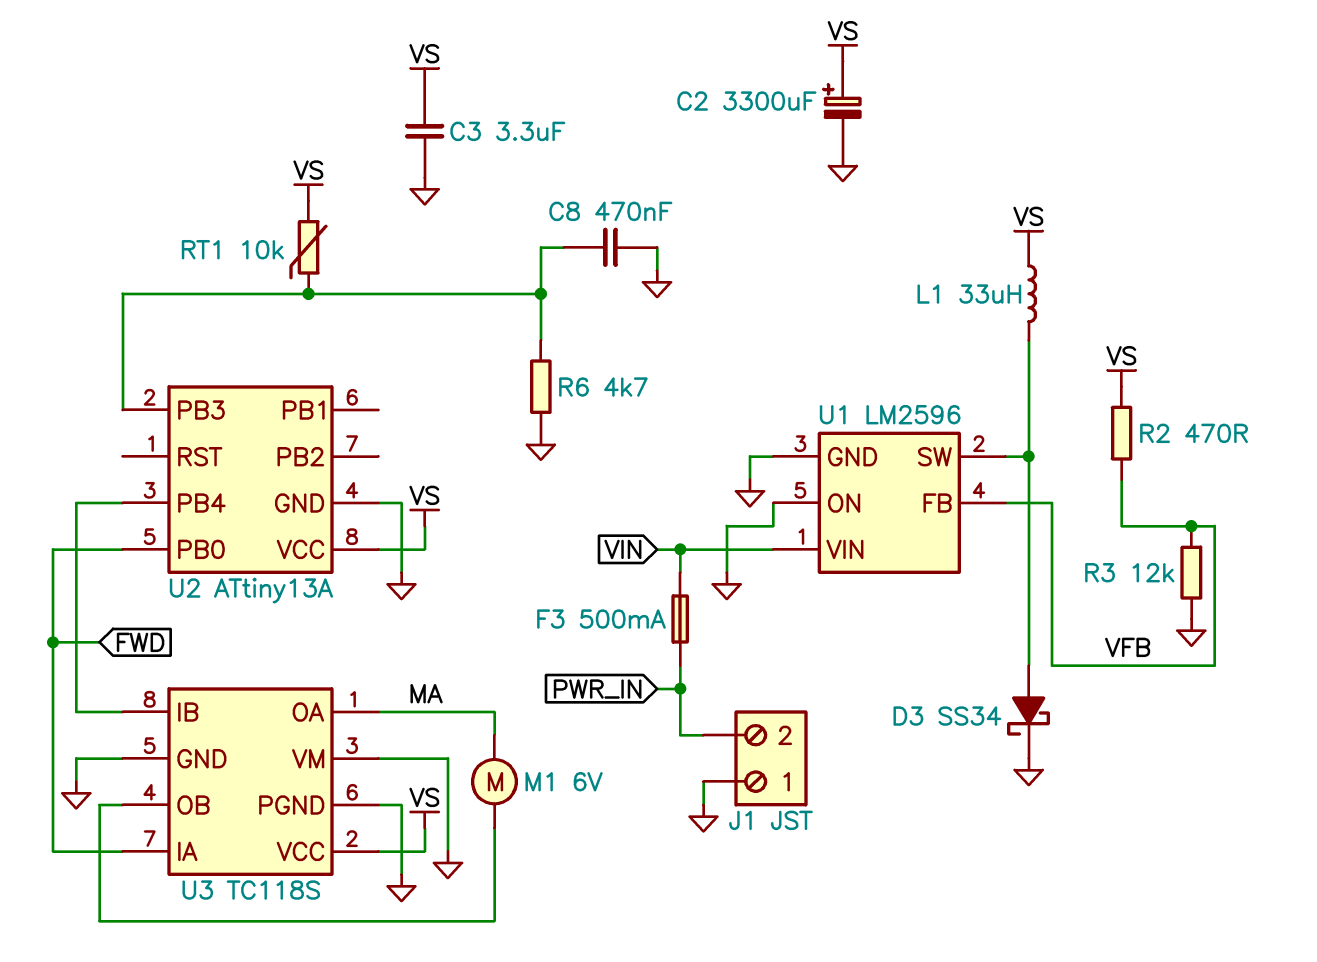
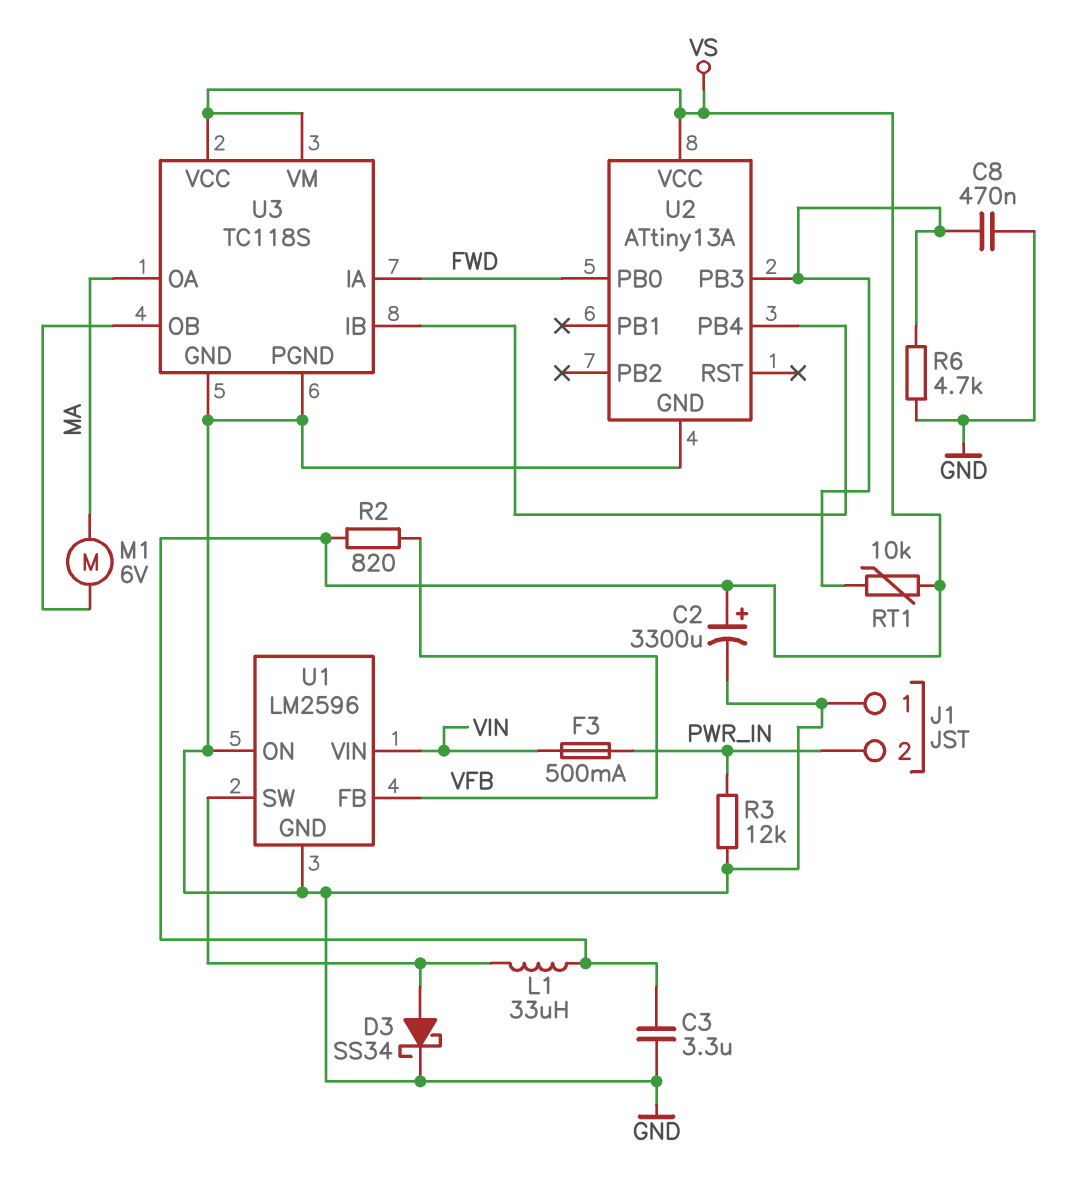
R2: 470 (VFB, VS) -> 820 (VFB, VS)
R3: 12k (GND, VFB) -> 12k (GND, PWR_IN)
U3 pin VM: GND -> VS

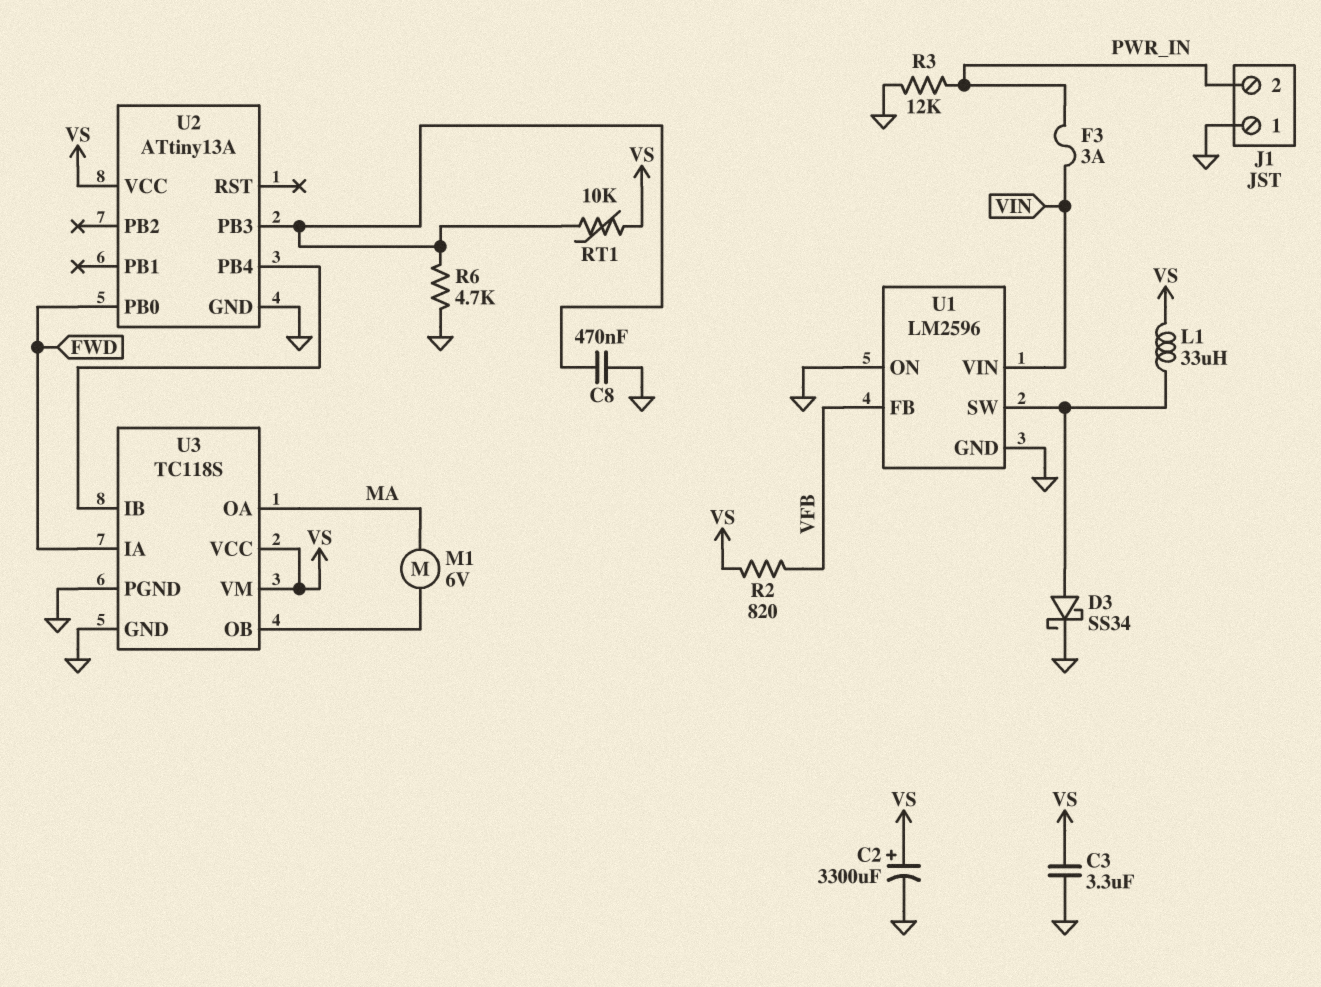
F3: 500mA (PWR_IN, VIN) -> 3A (PWR_IN, VIN)

